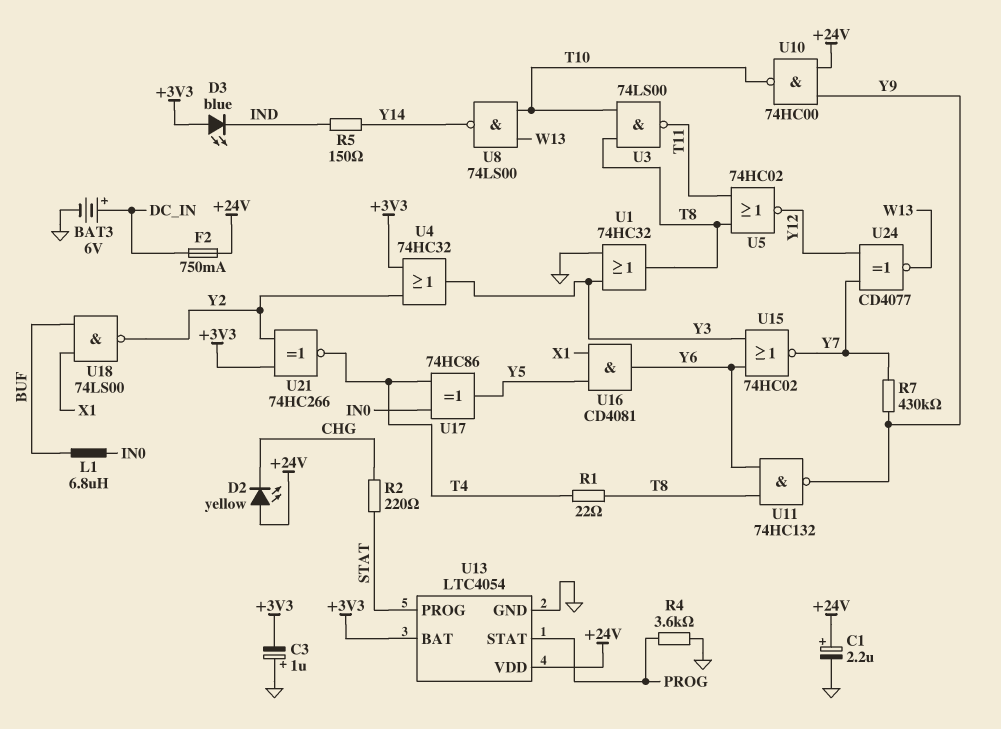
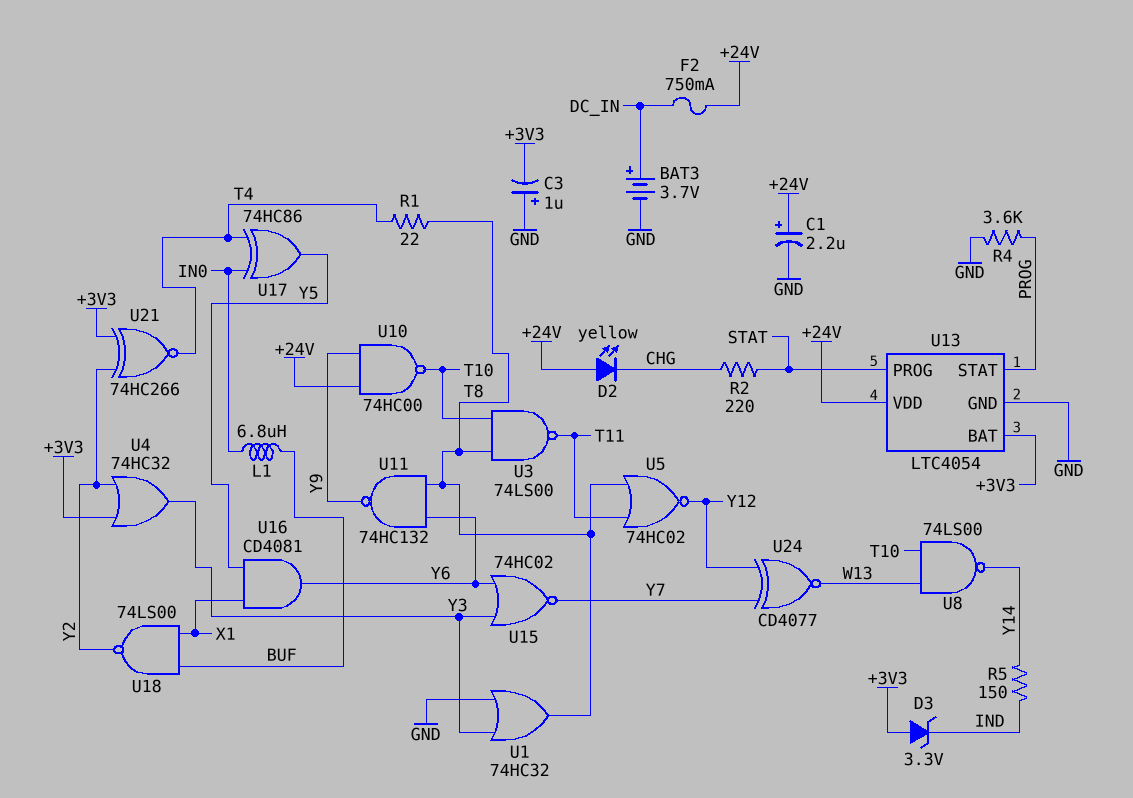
BAT3: 6V (plus DC_IN, minus GND) -> 3.7V (plus DC_IN, minus GND)
D3: LED blue (A +3V3, K IND) -> zener 3.3V (A +3V3, K IND)
R7: 430k (Y7, Y9) -> none

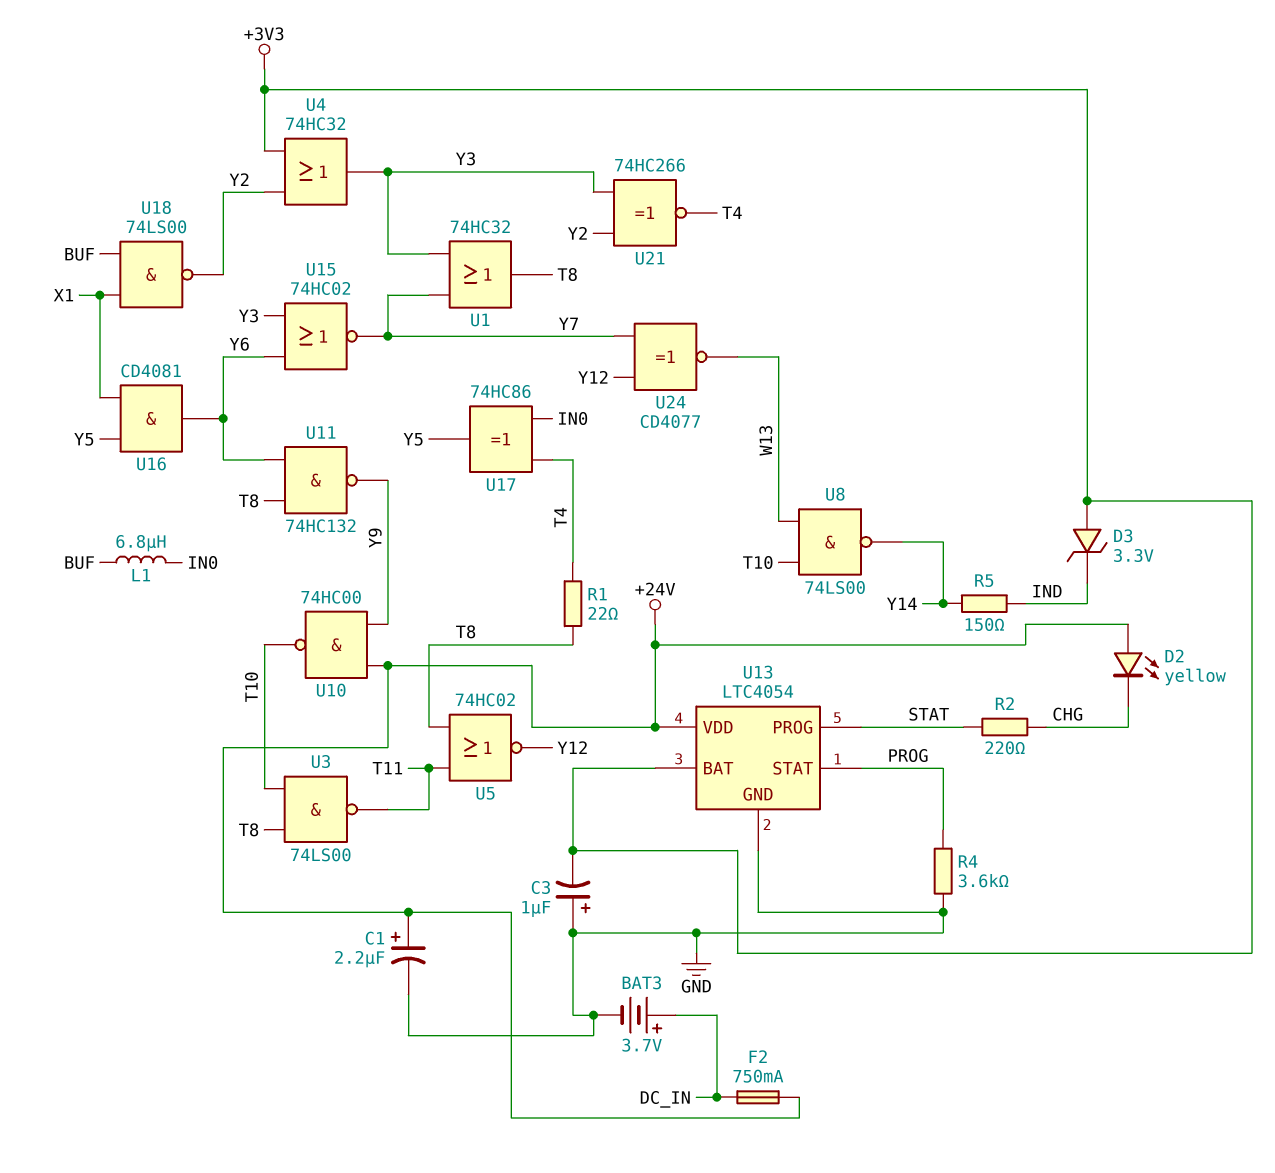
U1: OR 74HC32 (in GND, in Y3, out T8) -> OR 74HC32 (in Y3, in Y7, out T8)
U21: XNOR 74HC266 (in +3V3, in Y2, out T4) -> XNOR 74HC266 (in Y2, in Y3, out T4)

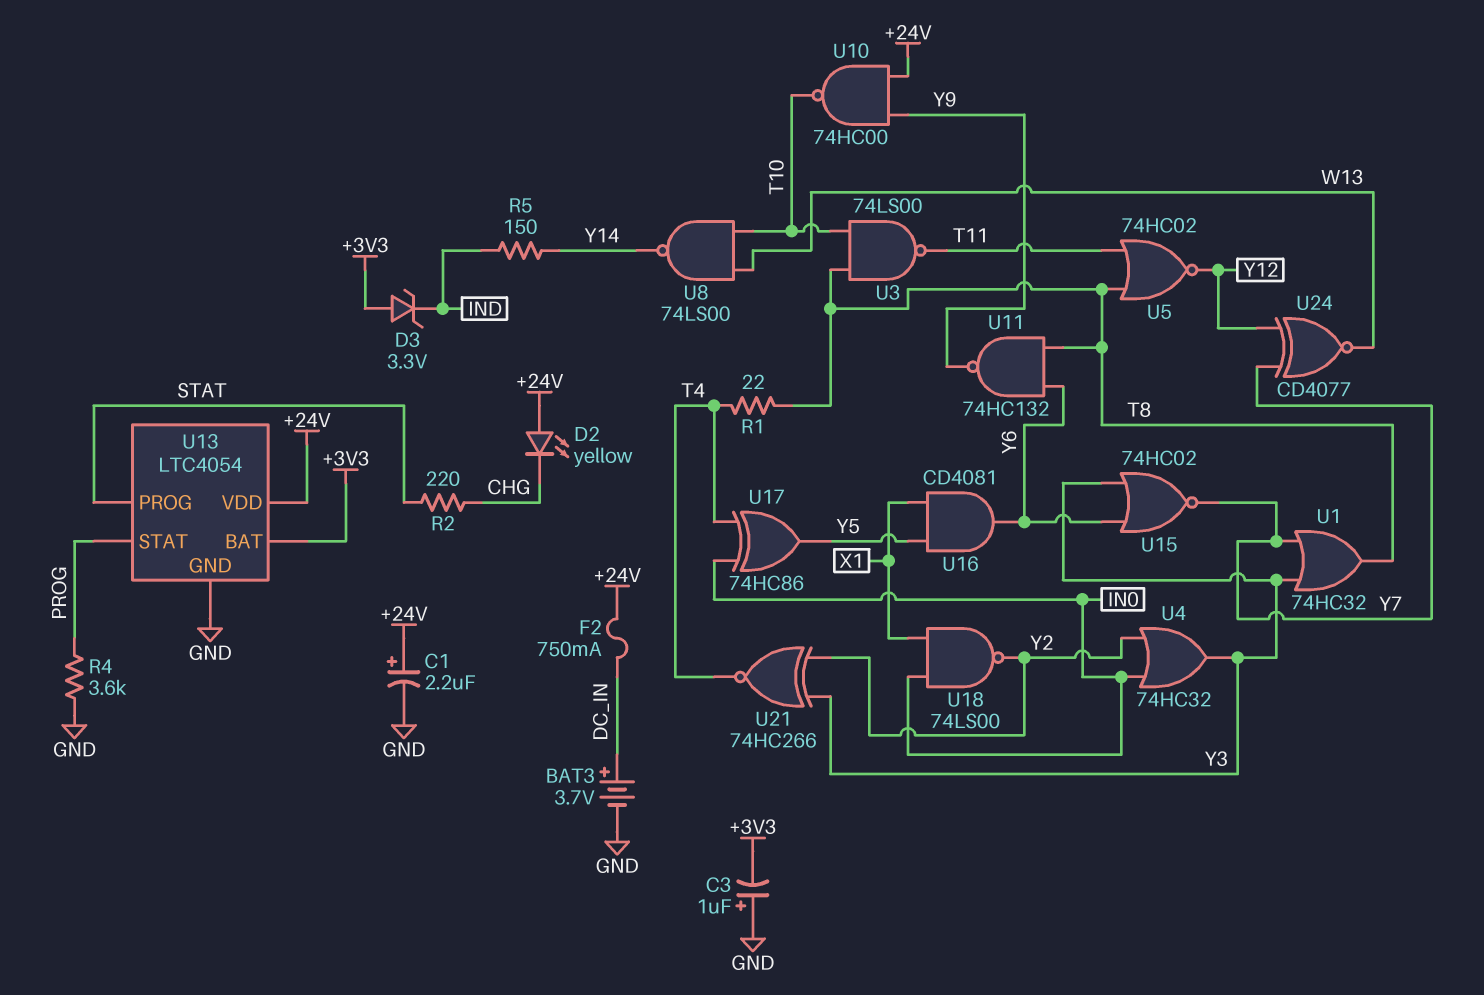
L1: 6.8uH (BUF, IN0) -> none
U4: OR 74HC32 (in +3V3, in Y2, out Y3) -> OR 74HC32 (in IN0, in Y2, out Y3)
U18: NAND 74LS00 (in BUF, in X1, out Y2) -> NAND 74LS00 (in IN0, in X1, out Y2)

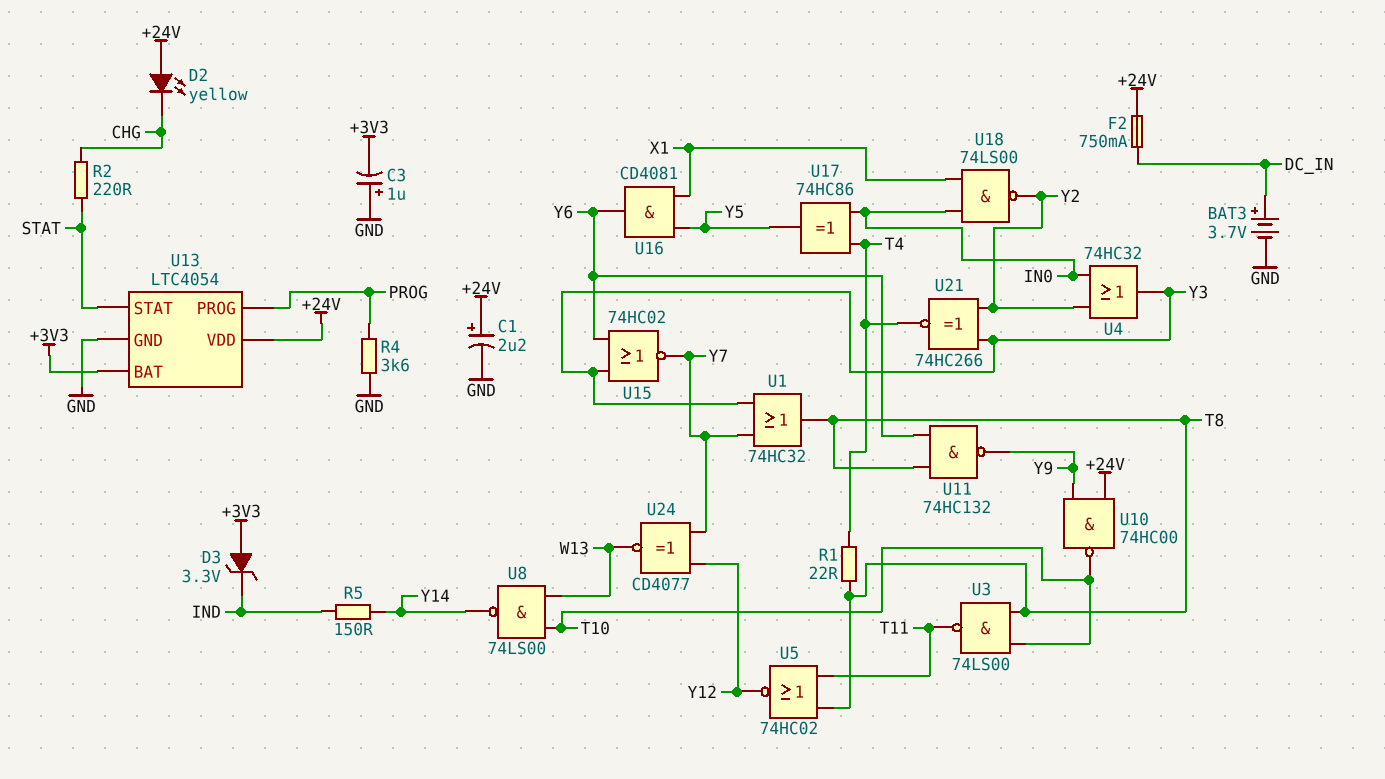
U13 pin PROG: STAT -> PROG
U13 pin STAT: PROG -> STAT

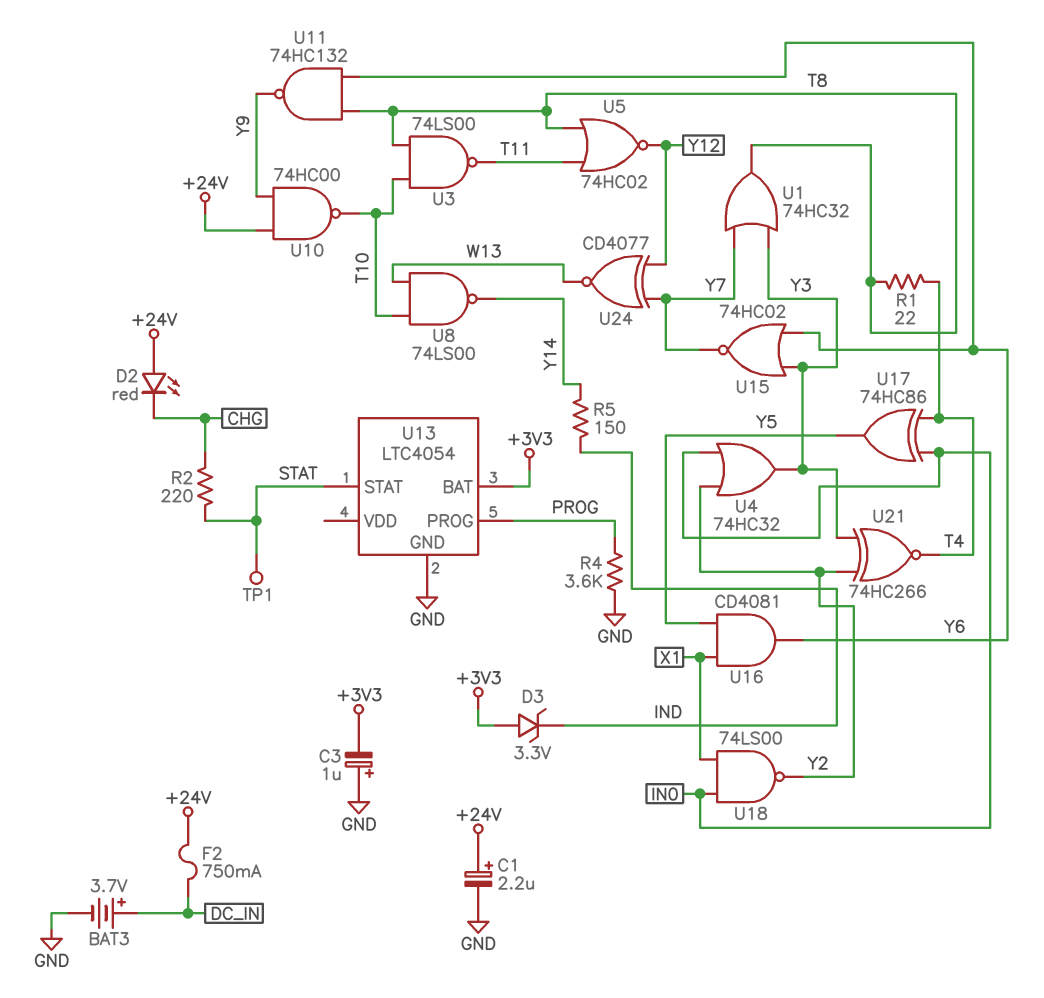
D2: LED yellow (A +24V, K CHG) -> LED red (A +24V, K CHG)
TP1: none -> test point (STAT)
U13 pin VDD: +24V -> none

